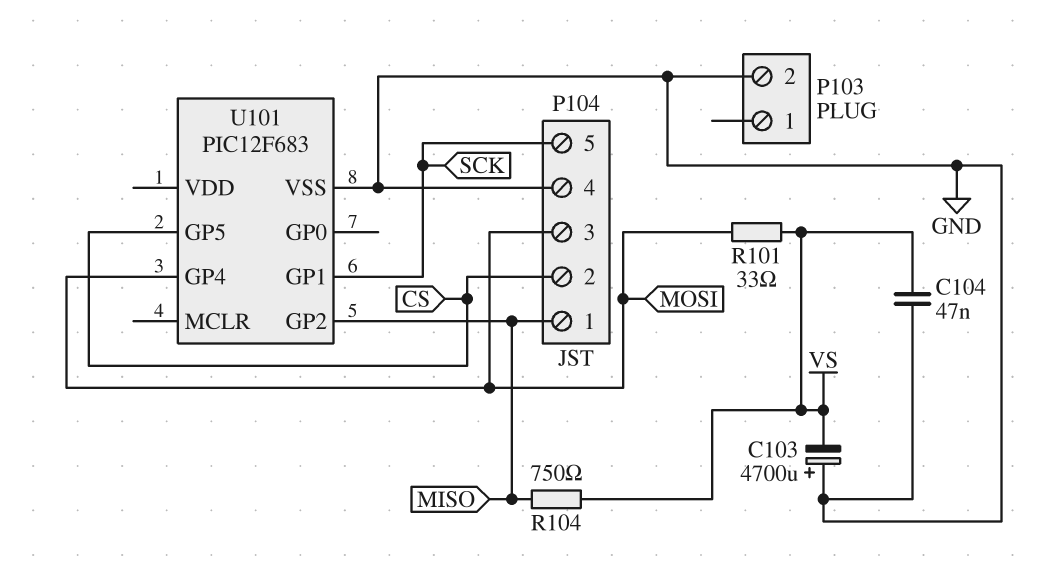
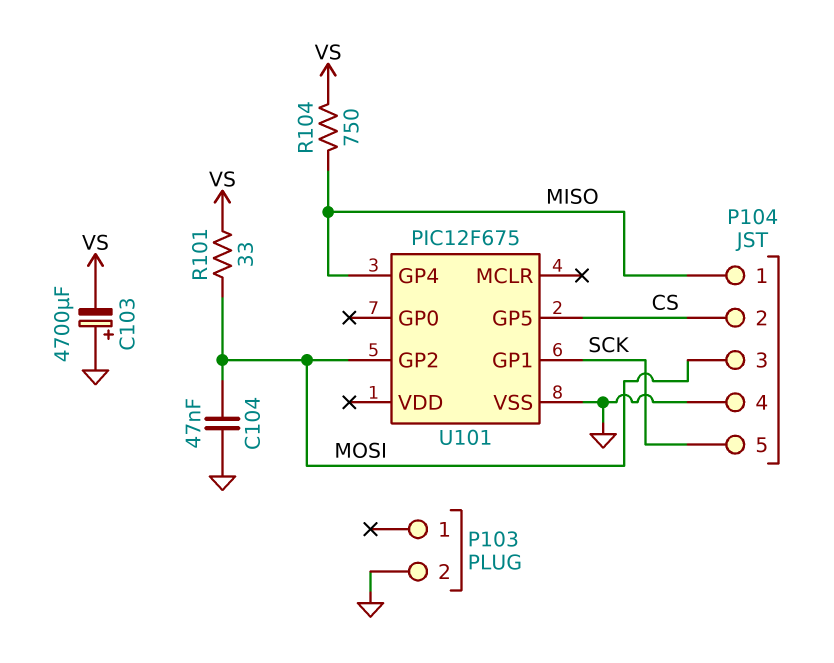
C104: 47nF (GND, VS) -> 47nF (GND, MOSI)
U101: PIC12F683 -> PIC12F675
U101 pin GP2: MISO -> MOSI
U101 pin GP4: MOSI -> MISO

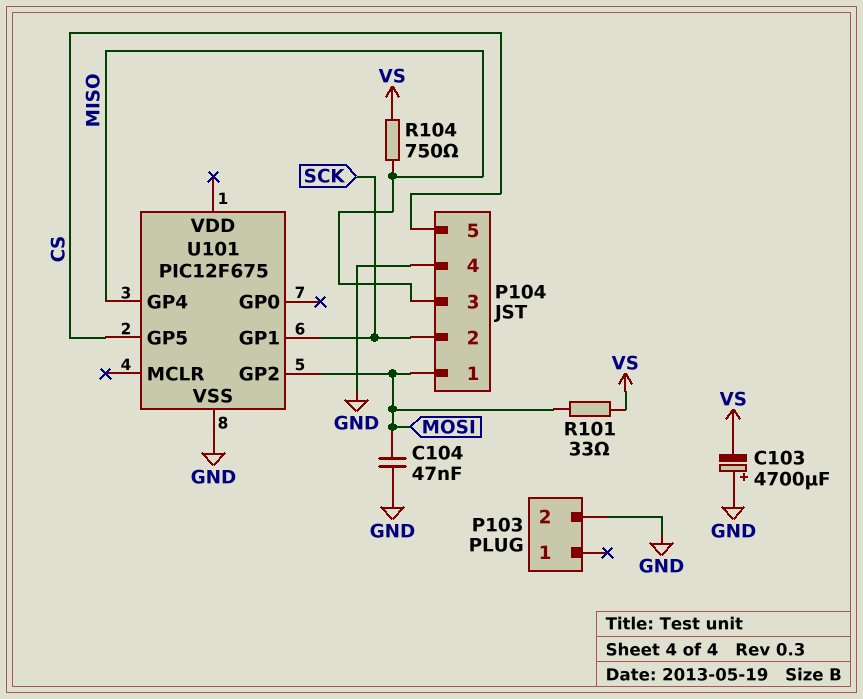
P104 pin 1: MISO -> MOSI
P104 pin 2: CS -> SCK
P104 pin 3: MOSI -> MISO
P104 pin 5: SCK -> CS

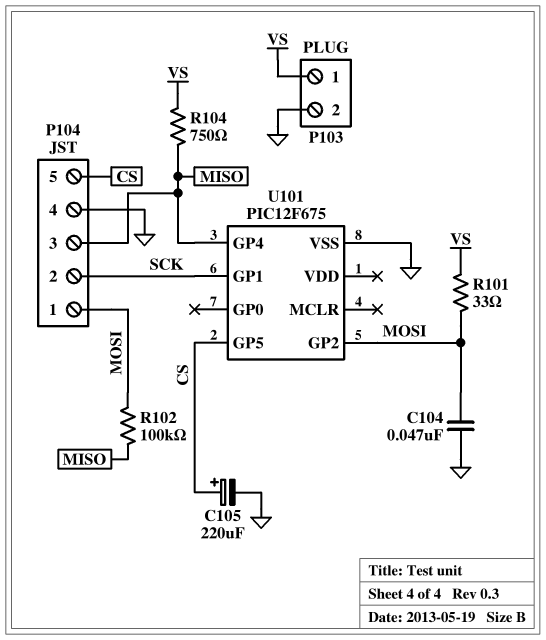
C103: 4700uF (plus GND, minus VS) -> none
C105: none -> 220uF (plus CS, minus GND)
P103 pin 1: none -> VS
R102: none -> 100k (MISO, MOSI)

